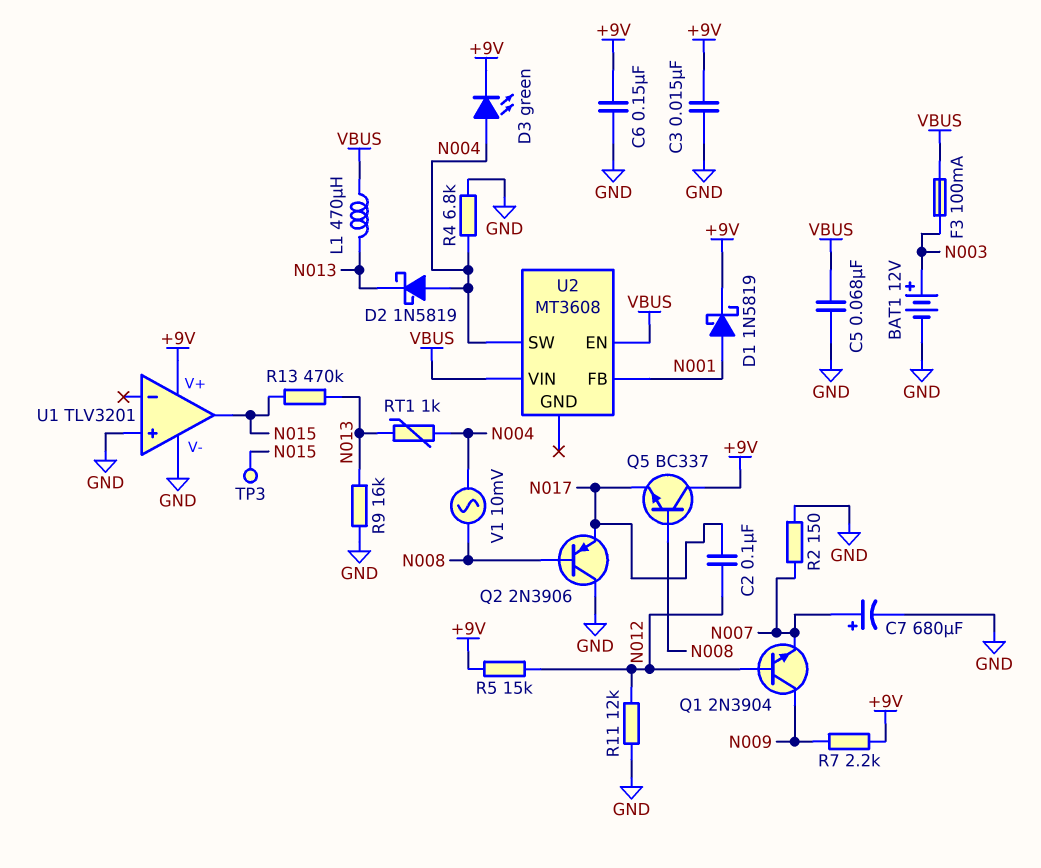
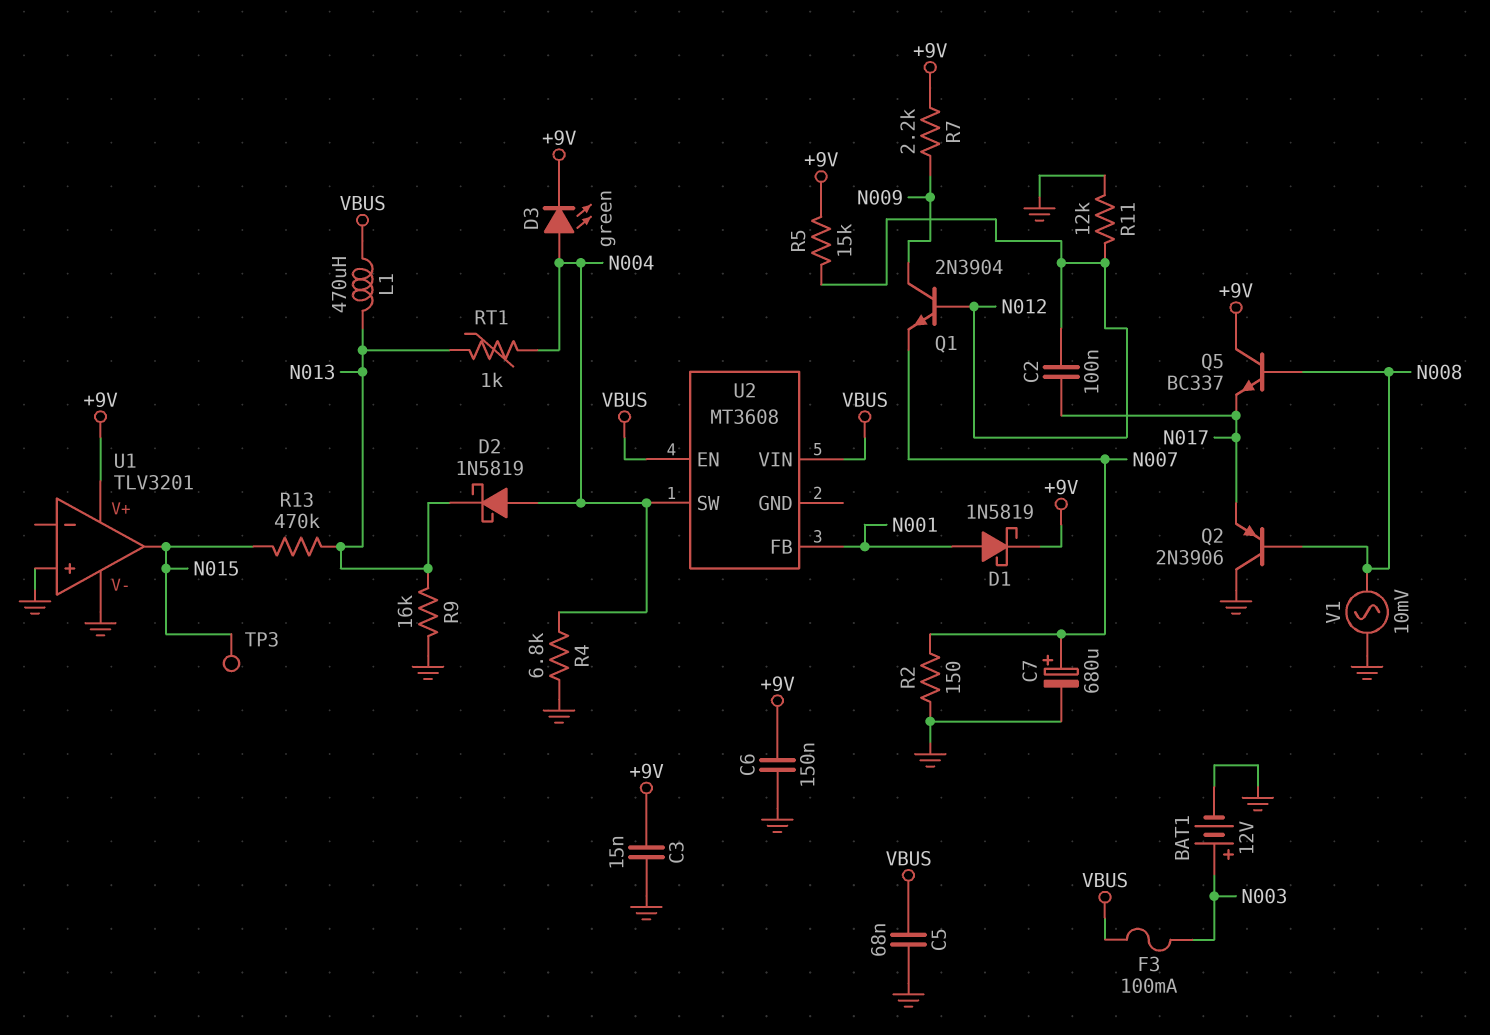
V1: AC 10mV (N004, N008) -> AC 10mV (GND, N008)

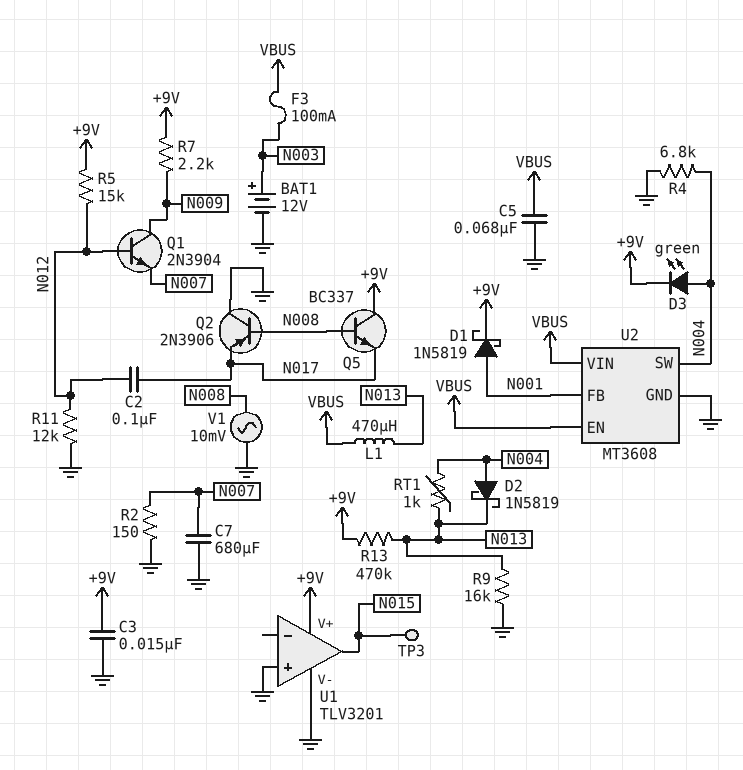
C6: 150nF (+9V, GND) -> none
C7: 680uF (plus N007, minus GND) -> 680uF (GND, N007)
R13: 470k (N013, N015) -> 470k (+9V, N013)
U2 pin GND: none -> GND

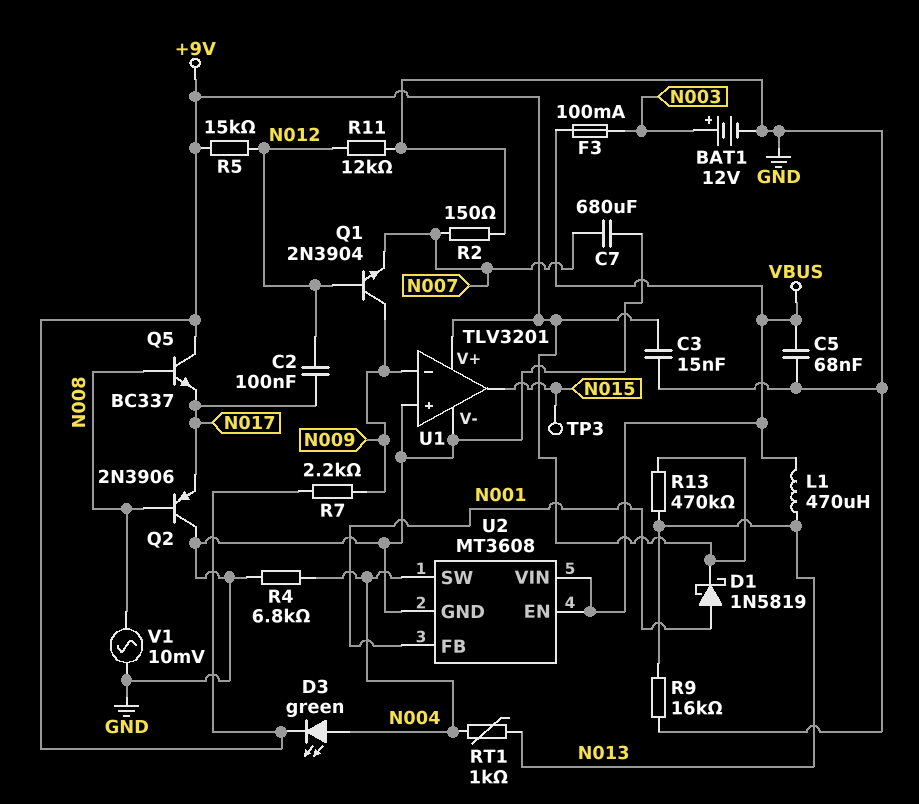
D2: schottky 1N5819 (A N004, K N013) -> none
U1 pin in-: none -> N009

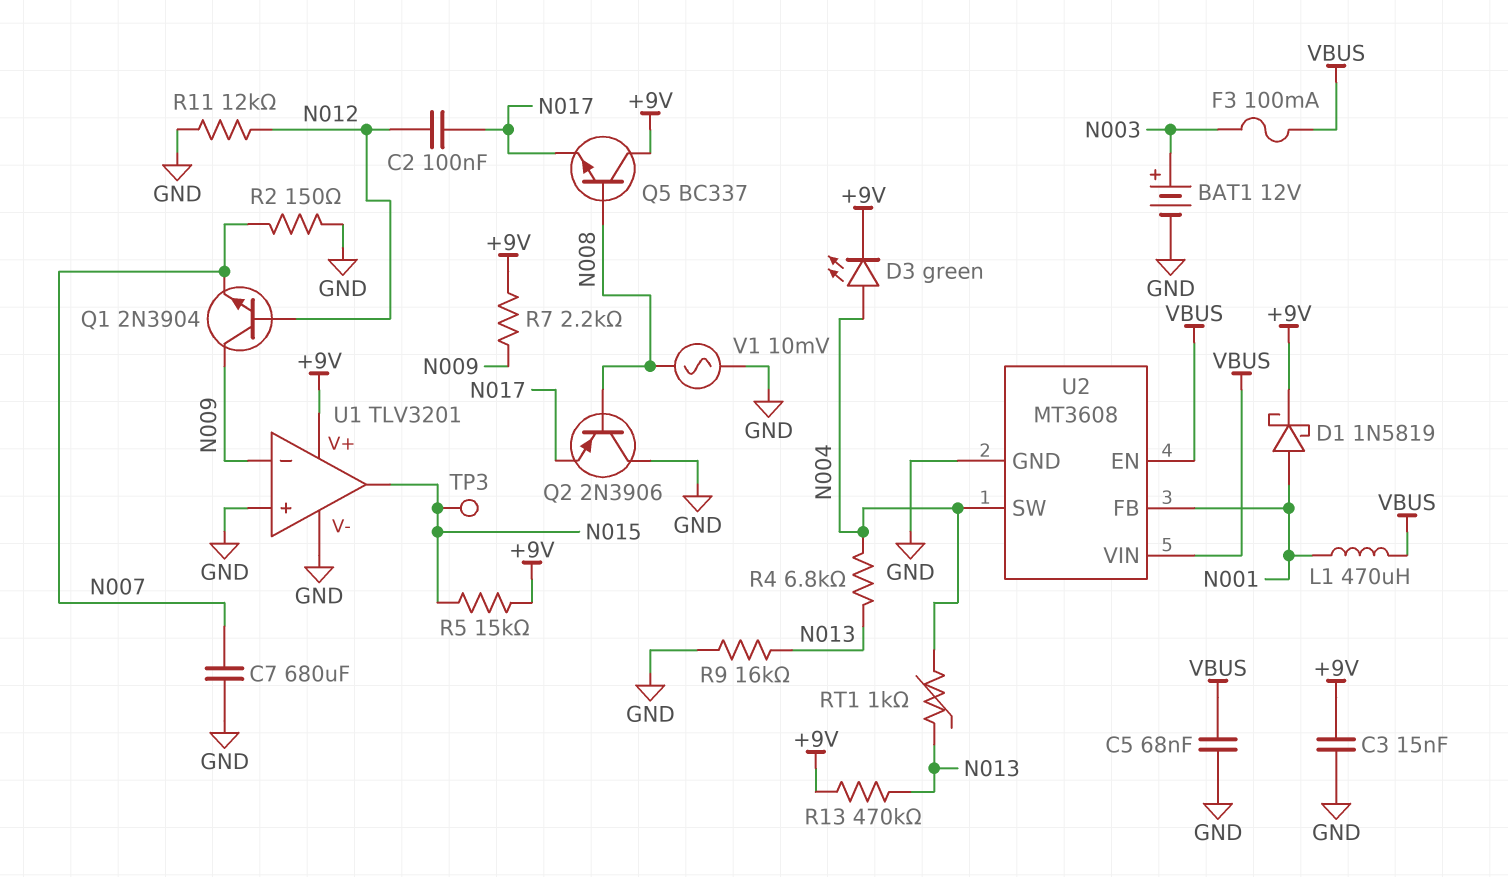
L1: 470uH (N013, VBUS) -> 470uH (N001, VBUS)
R4: 6.8k (GND, N004) -> 6.8k (N004, N013)
R5: 15k (+9V, N012) -> 15k (+9V, N015)

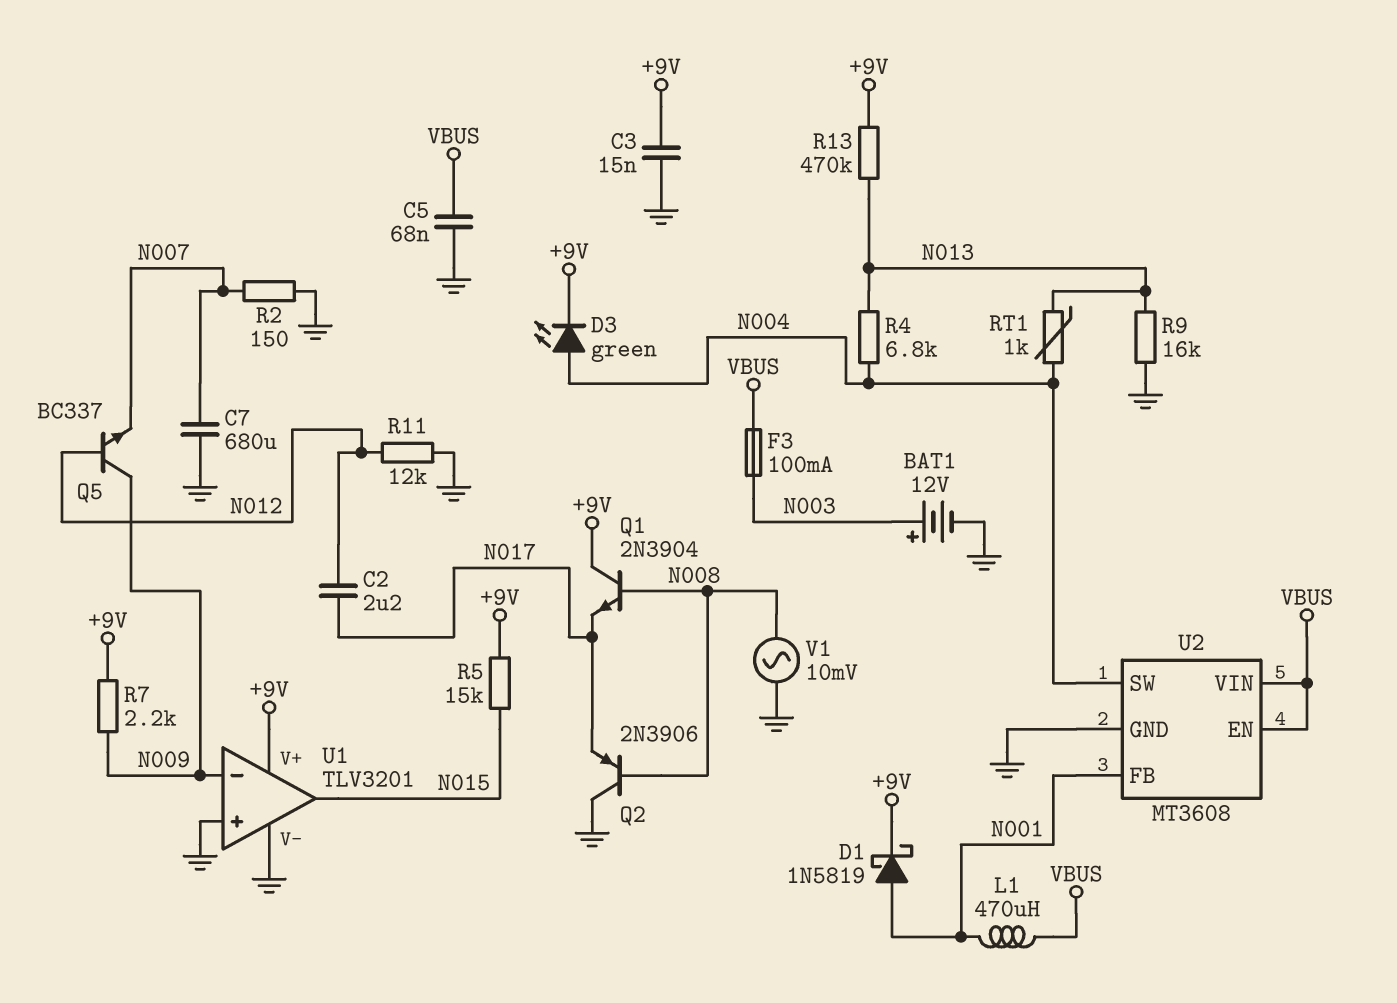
C2: 100nF (N012, N017) -> 2.2uF (N012, N017)
Q1: NPN 2N3904 (B N012, C N009, E N007) -> NPN 2N3904 (B N008, C +9V, E N017)
Q5: NPN BC337 (B N008, C +9V, E N017) -> NPN BC337 (B N012, C N009, E N007)
TP3: test point (N015) -> none

